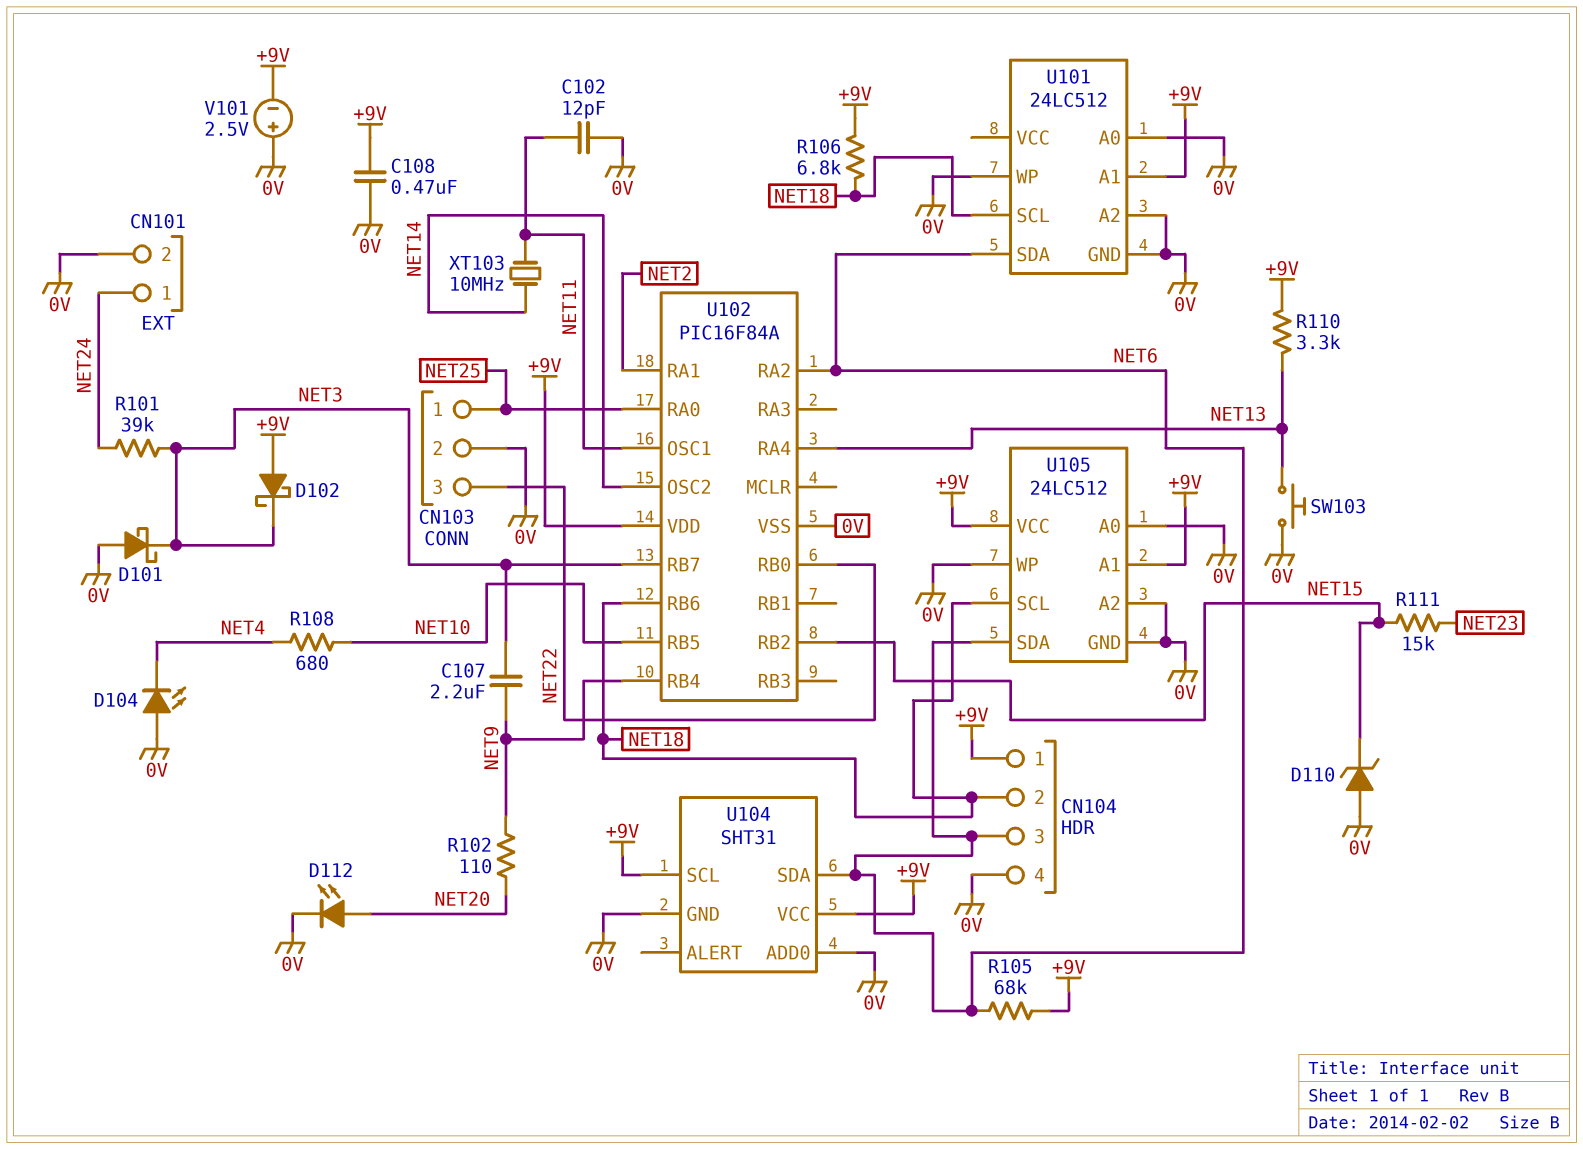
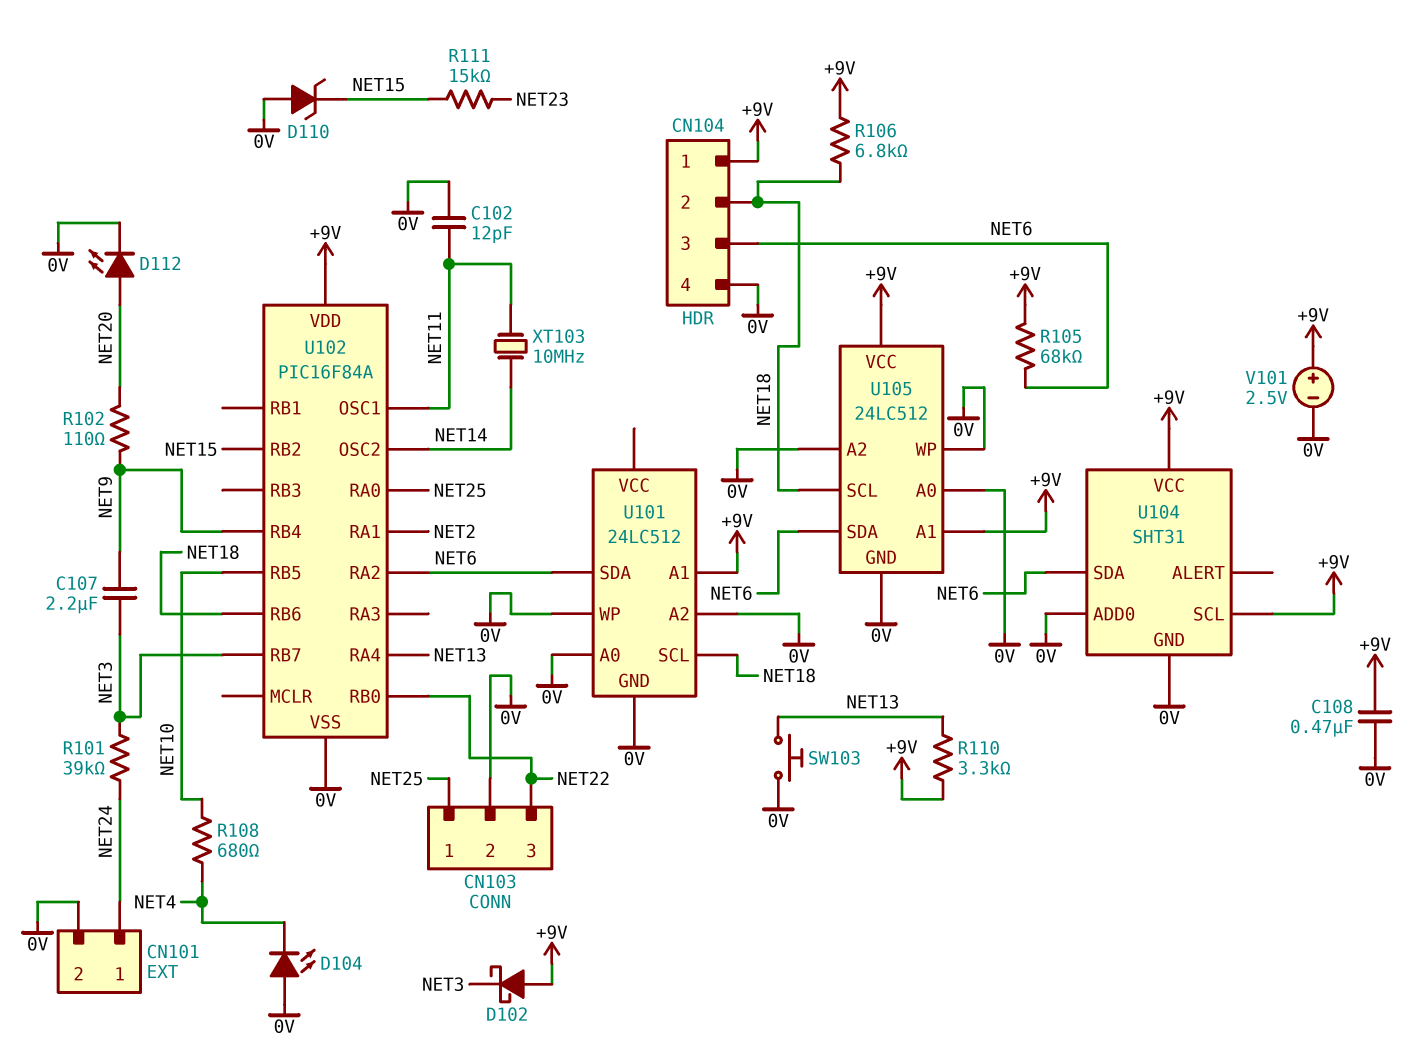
D101: schottky (A 0V, K NET3) -> none
V101: 2.5V (plus 0V, minus +9V) -> 2.5V (plus +9V, minus 0V)

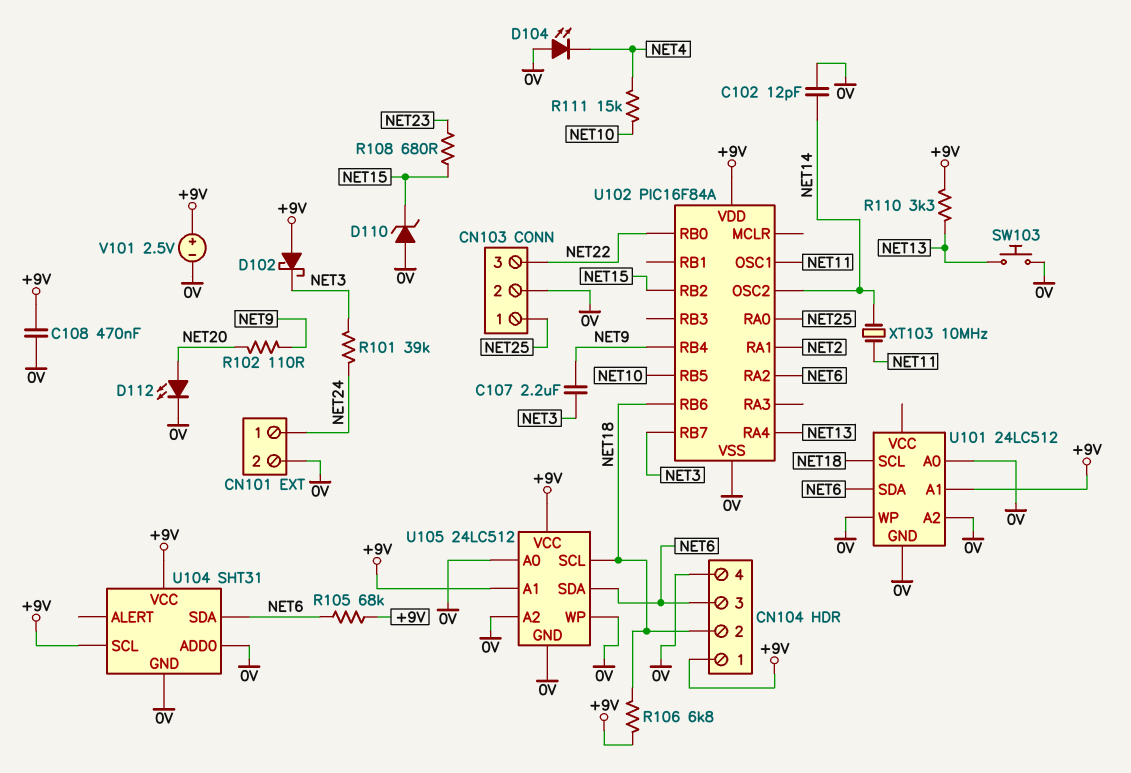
C102: 12pF (0V, NET11) -> 12pF (0V, NET14)
R108: 680 (NET4, NET10) -> 680 (NET15, NET23)
R111: 15k (NET15, NET23) -> 15k (NET4, NET10)

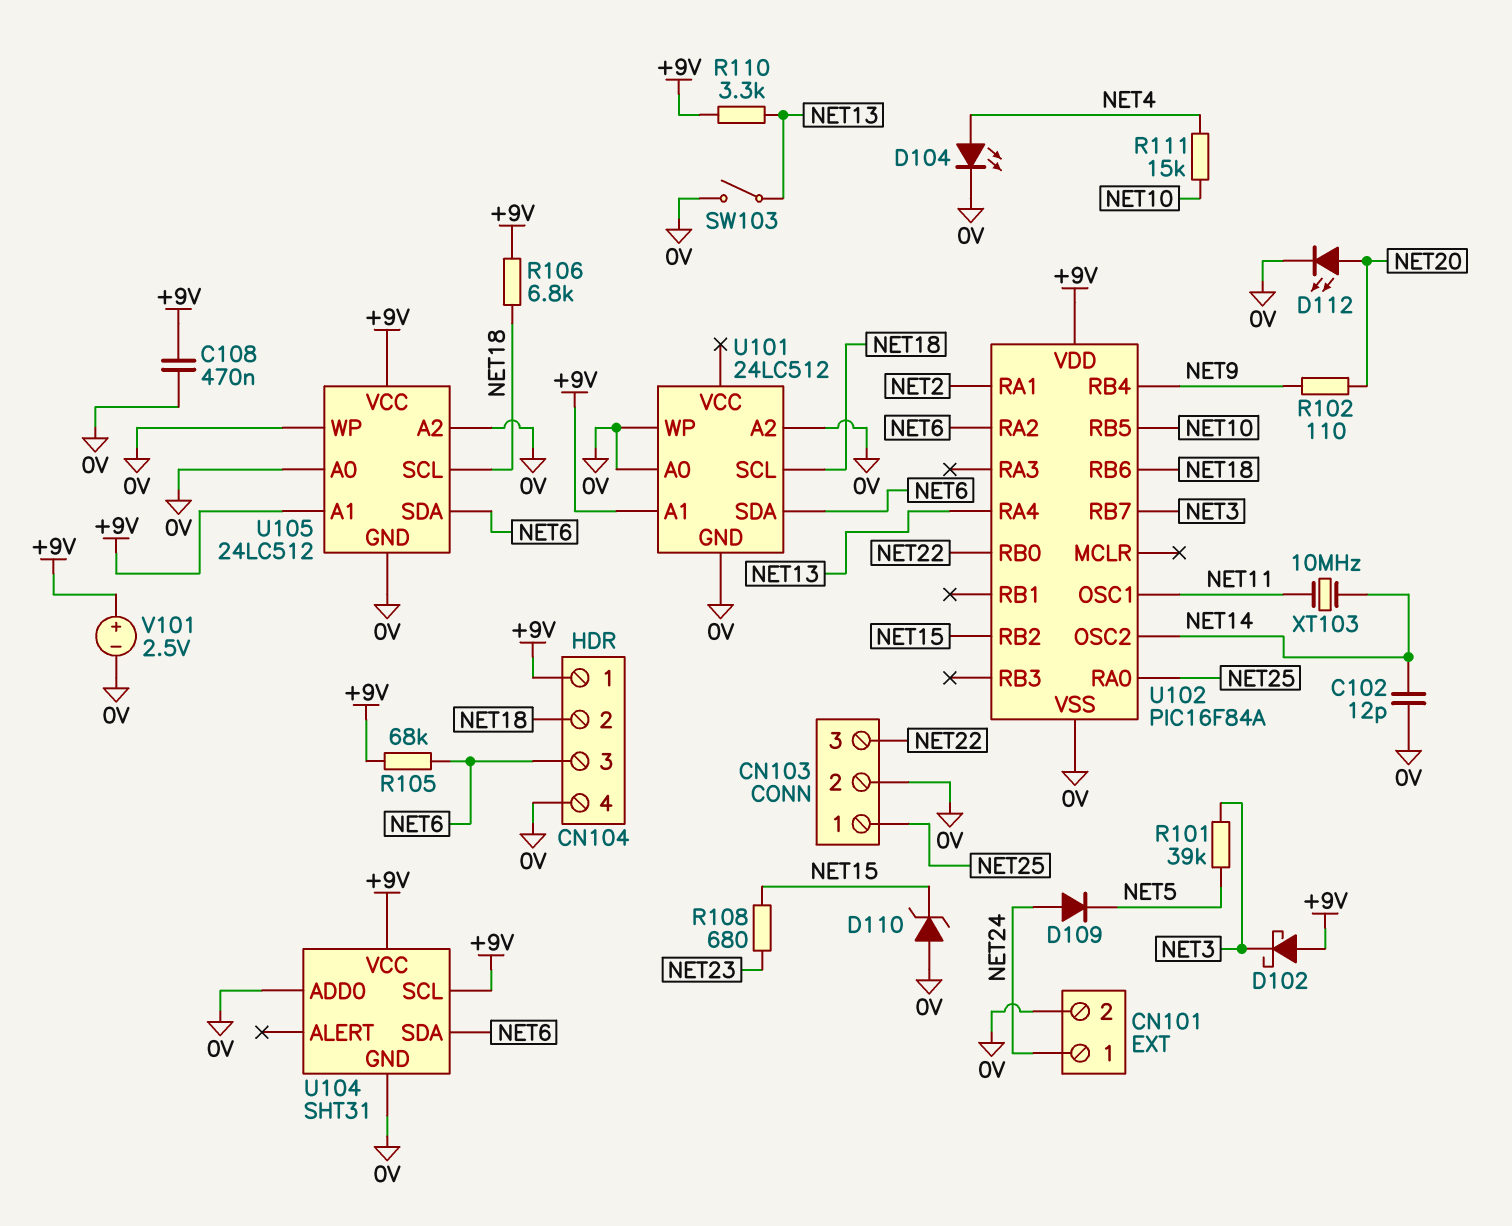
C107: 2.2uF (NET3, NET9) -> none
D104: LED (A 0V, K NET4) -> LED (A NET4, K 0V)
D109: none -> diode (A NET24, K NET5)
R101: 39k (NET3, NET24) -> 39k (NET3, NET5)
SW103: button (0V, NET13) -> switch (0V, NET13)

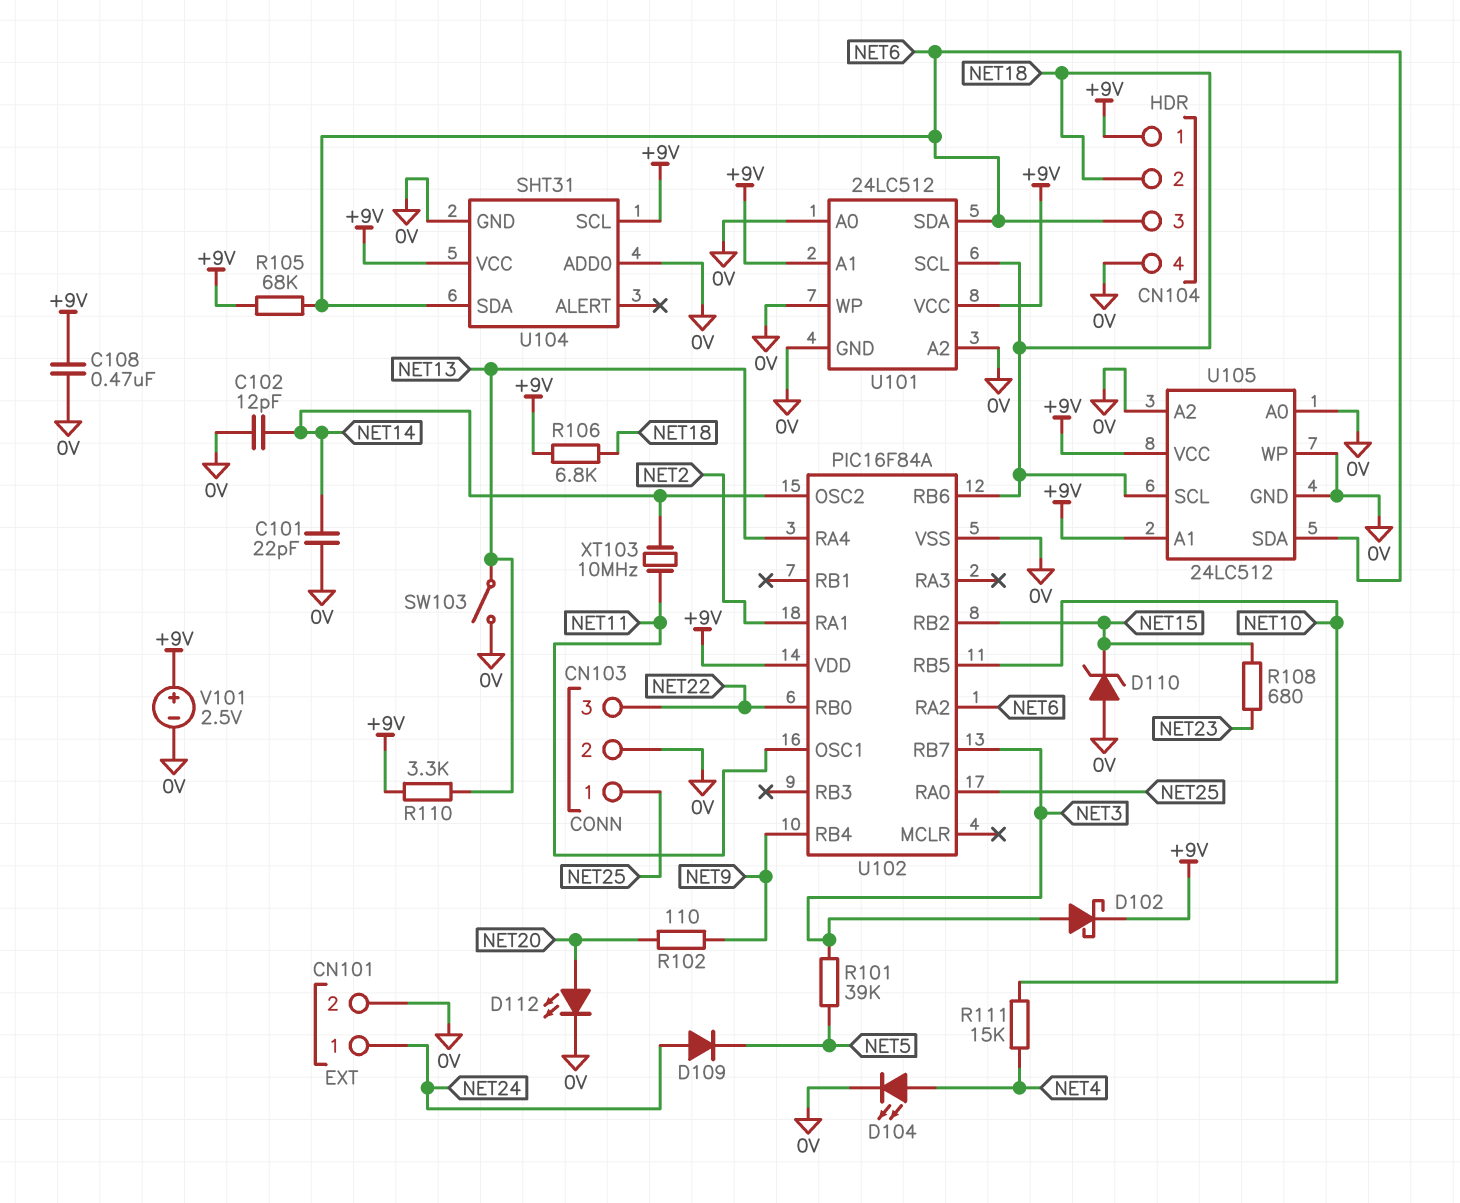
C101: none -> 22pF (0V, NET14)
D102: schottky (A +9V, K NET3) -> schottky (A NET3, K +9V)
U101 pin VCC: none -> +9V

